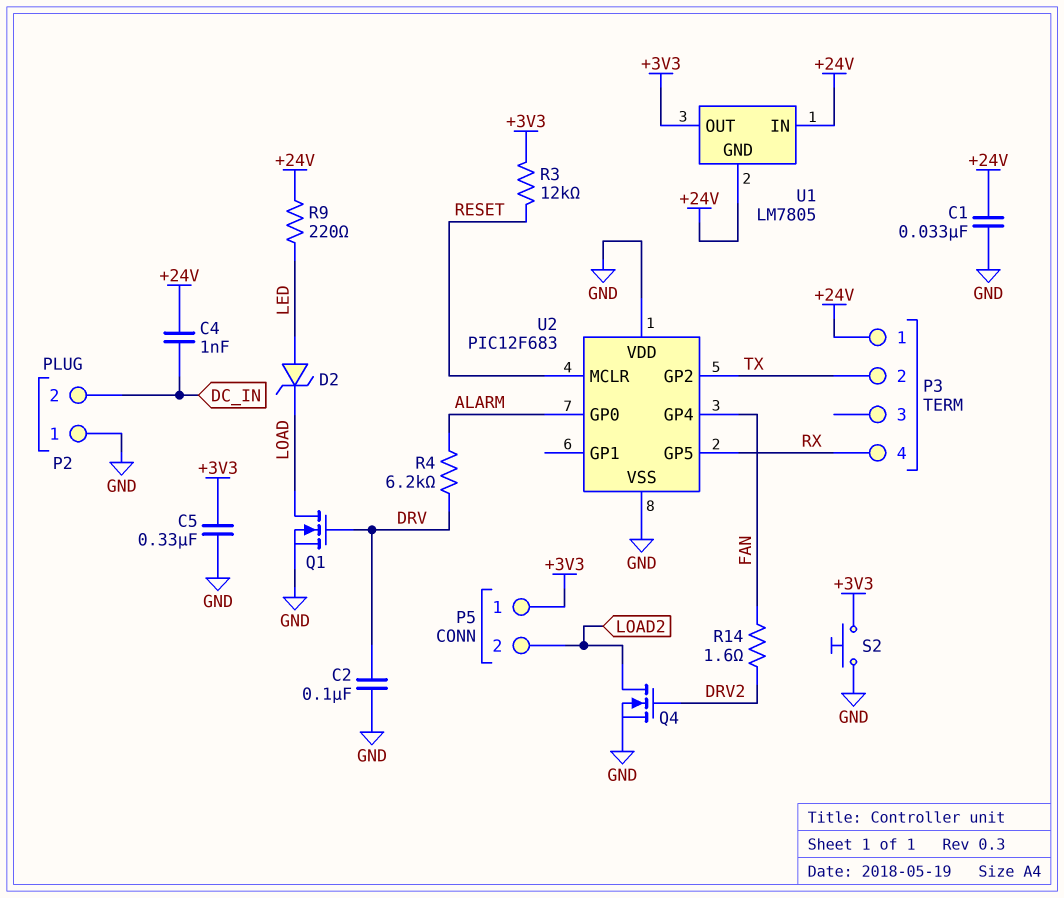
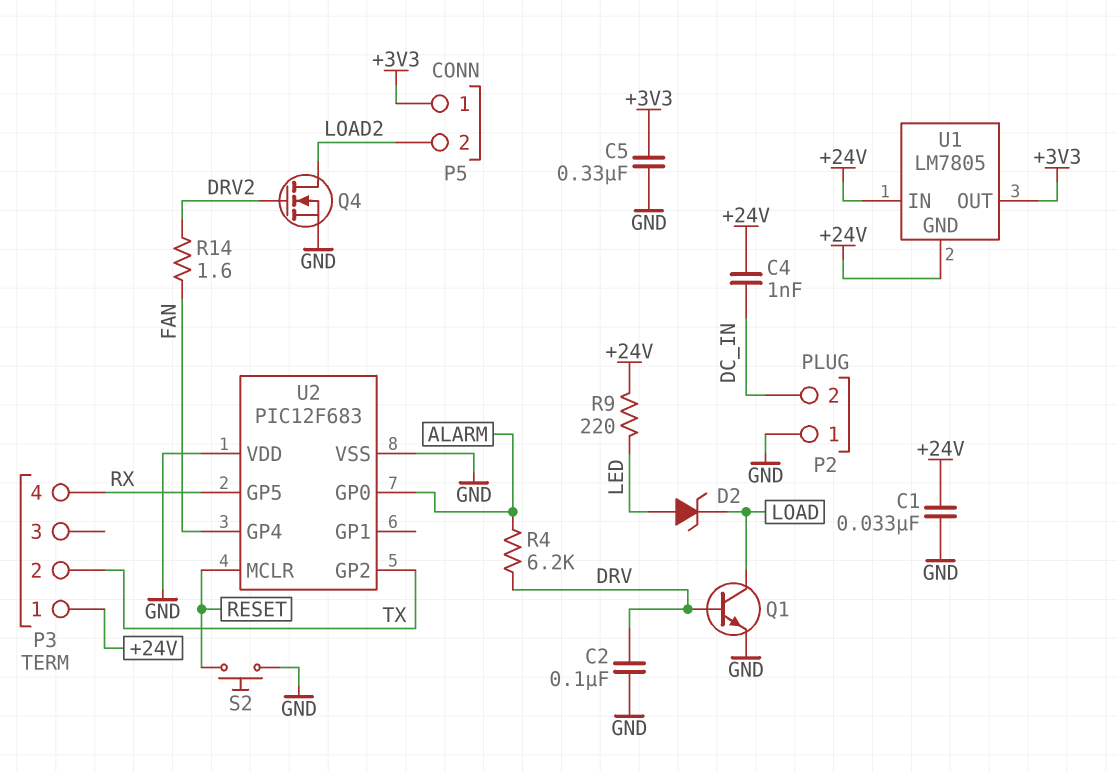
Q1: NMOS (G DRV, D LOAD, S GND) -> NPN (B DRV, C LOAD, E GND)
R3: 12k (+3V3, RESET) -> none
S2: button (+3V3, GND) -> button (GND, RESET)

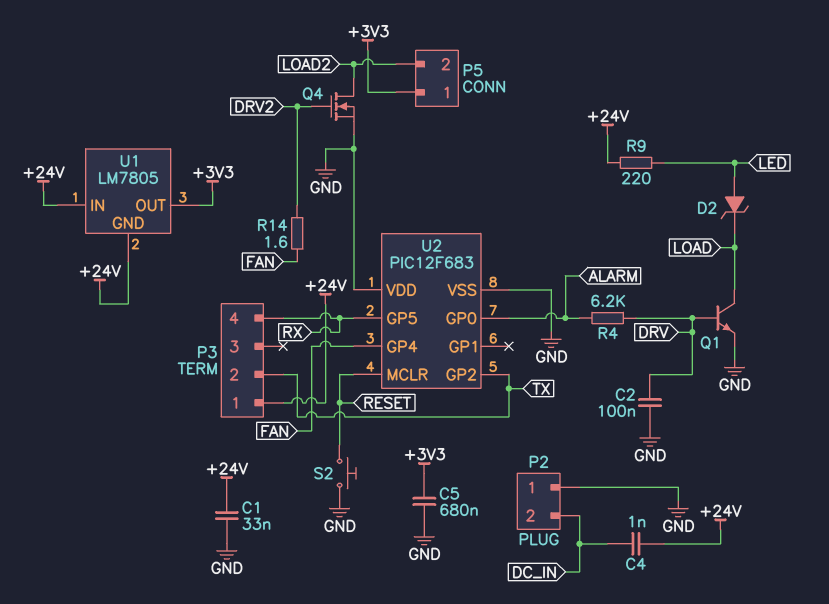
C5: 330nF (+3V3, GND) -> 680nF (+3V3, GND)

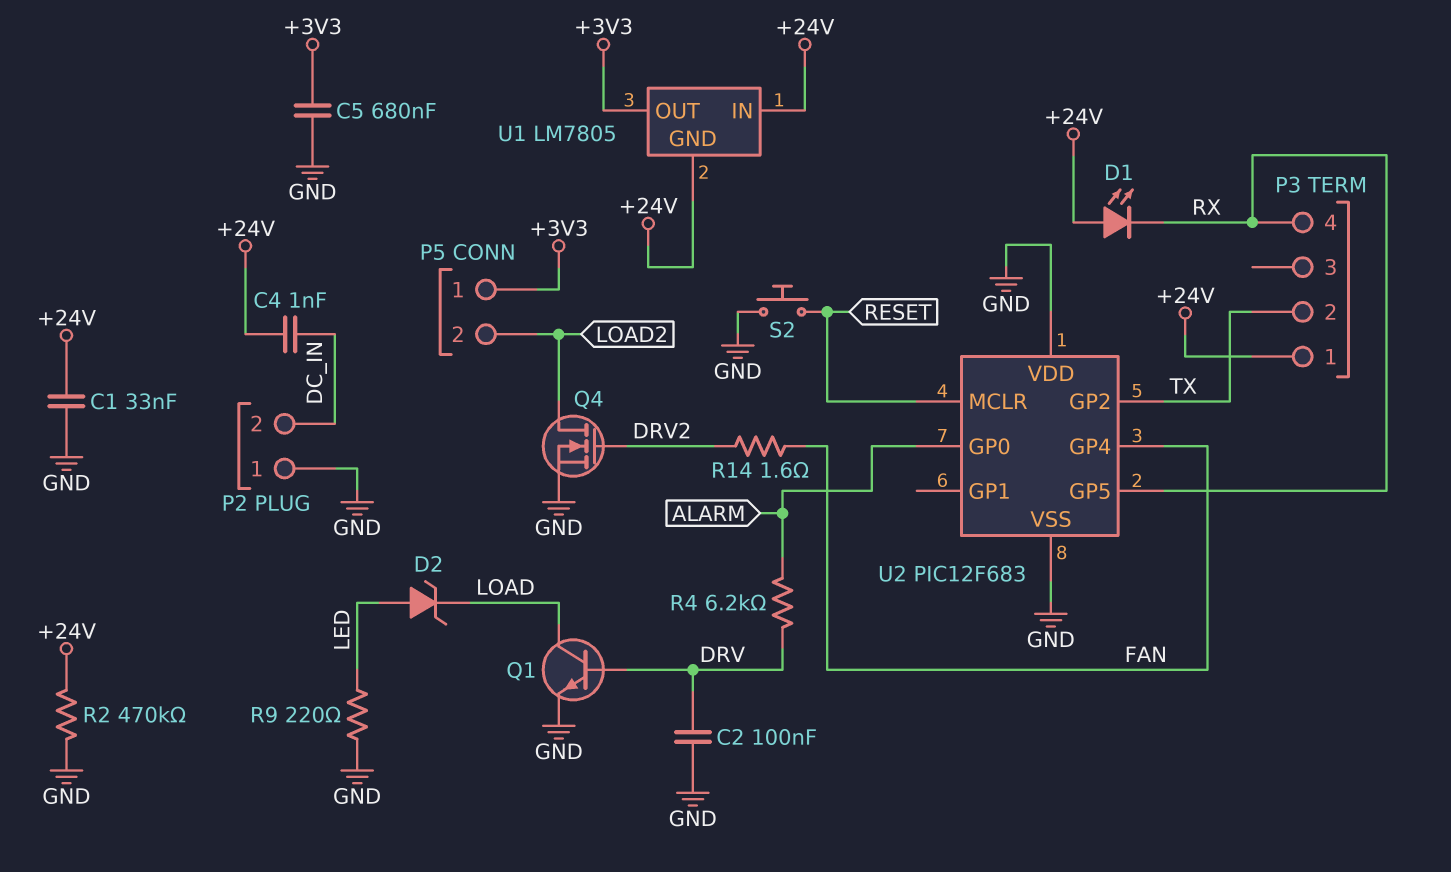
D1: none -> LED (A +24V, K RX)
R2: none -> 470k (+24V, GND)
R9: 220 (+24V, LED) -> 220 (GND, LED)

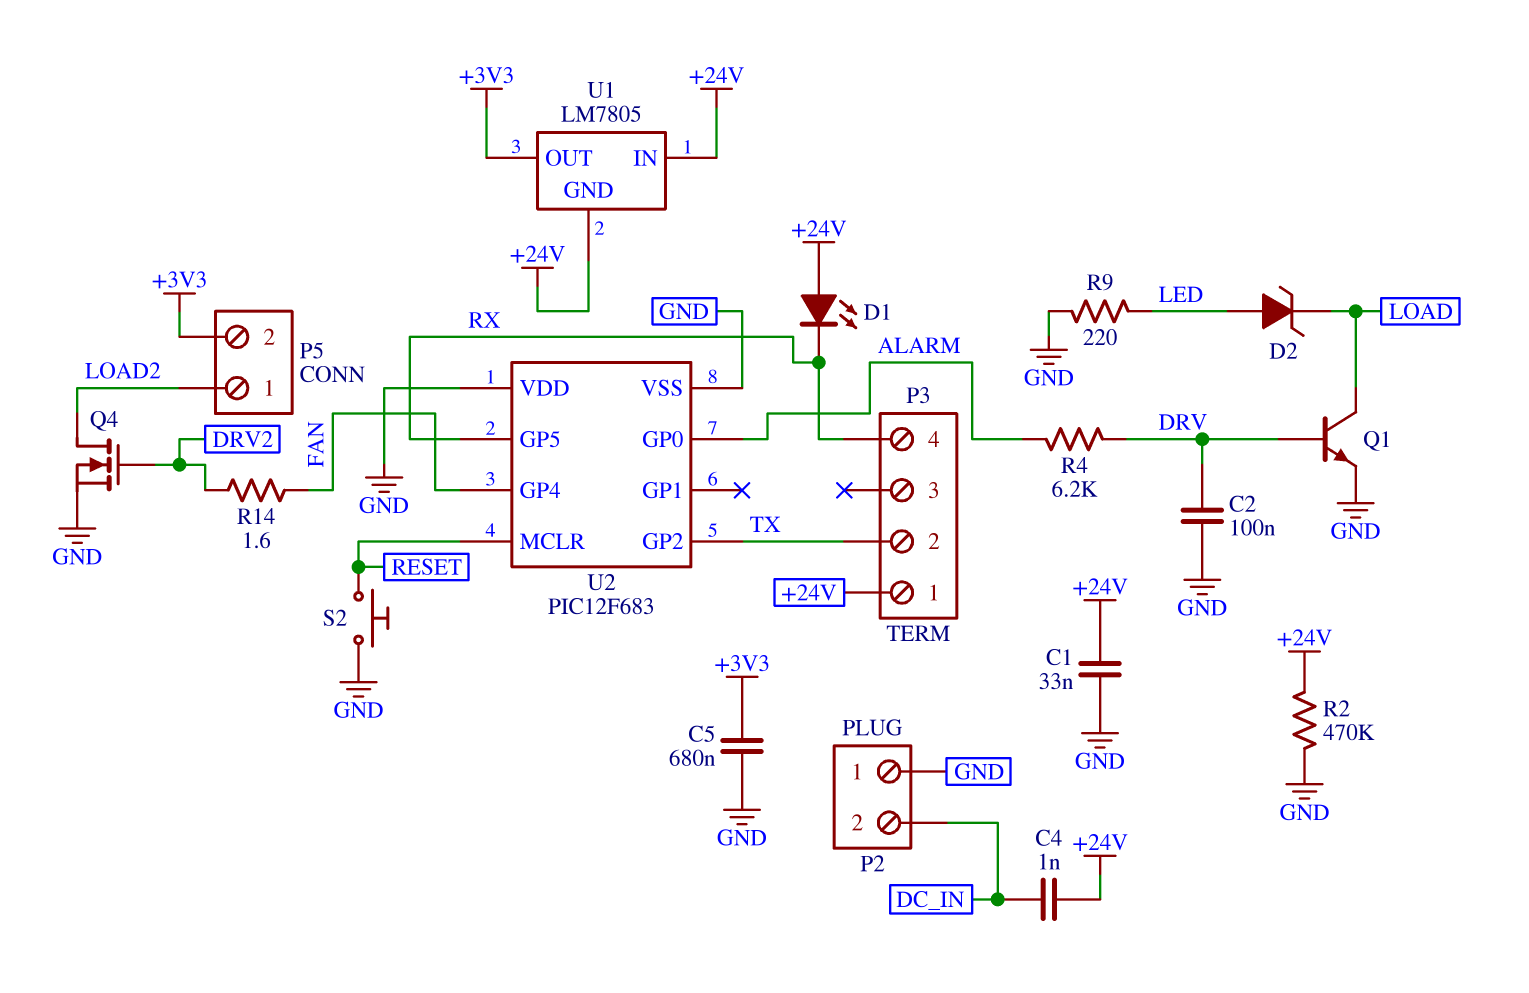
P5 pin 1: +3V3 -> LOAD2
P5 pin 2: LOAD2 -> +3V3

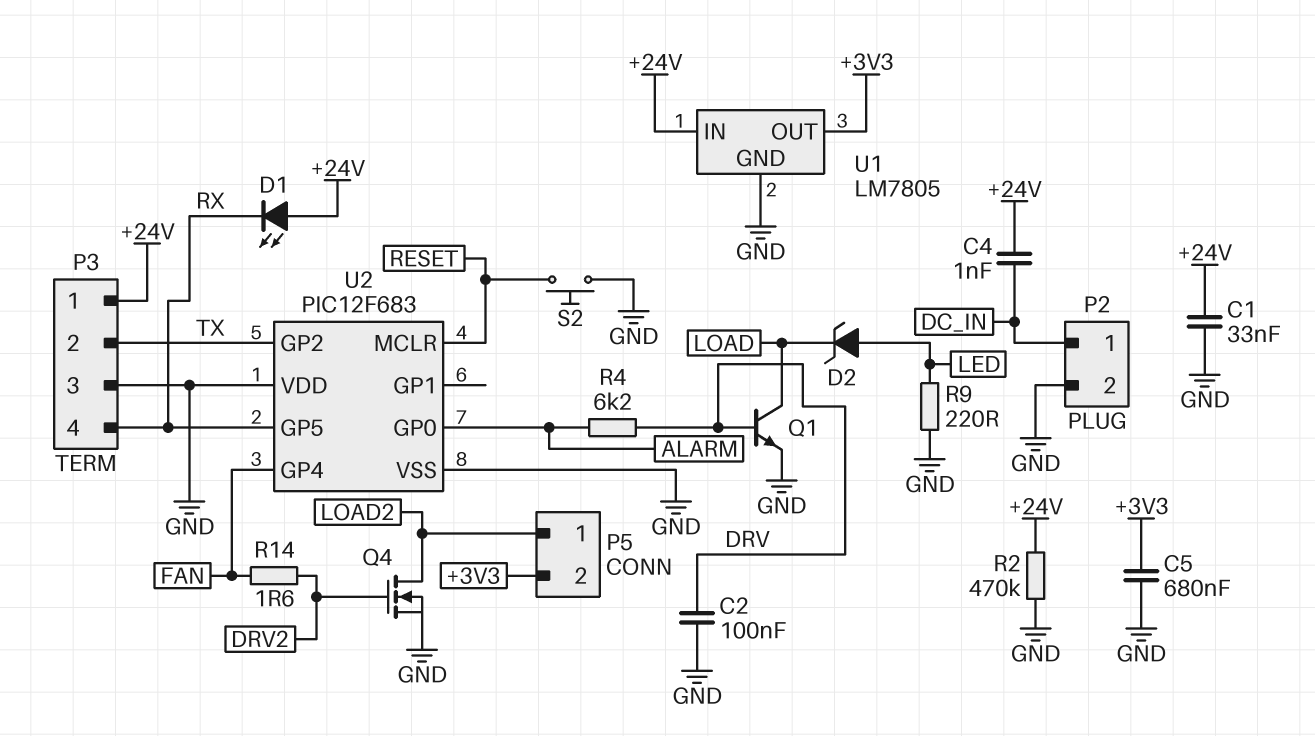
P2 pin 1: GND -> DC_IN
P2 pin 2: DC_IN -> GND
P3 pin 3: none -> GND
U1 pin GND: +24V -> GND

